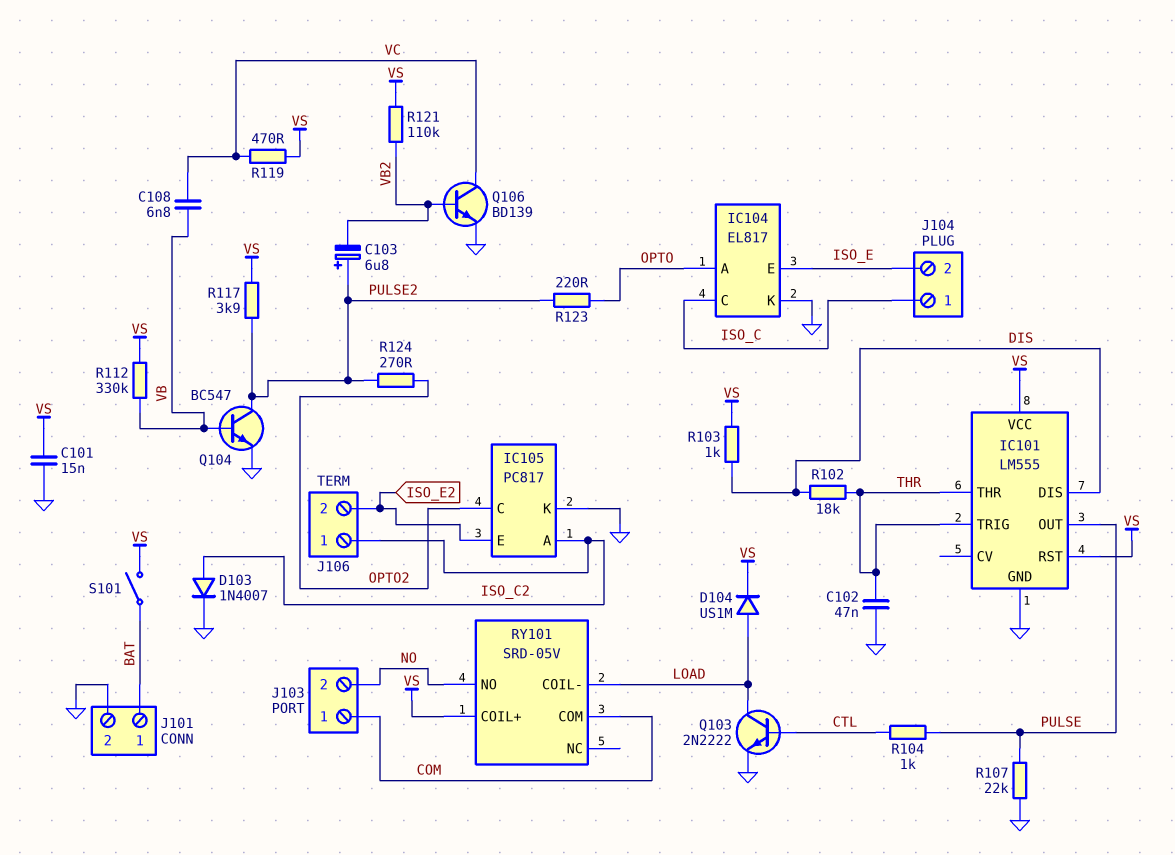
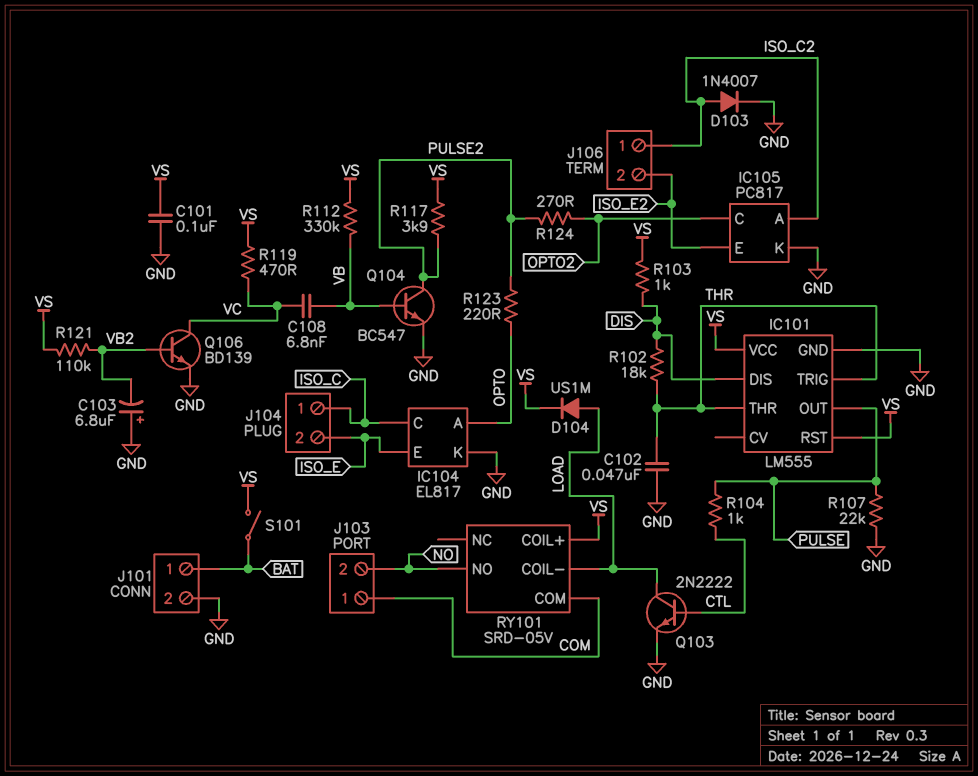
C101: 15nF (GND, VS) -> 100nF (GND, VS)
C103: 6.8uF (plus PULSE2, minus VB2) -> 6.8uF (plus GND, minus VB2)

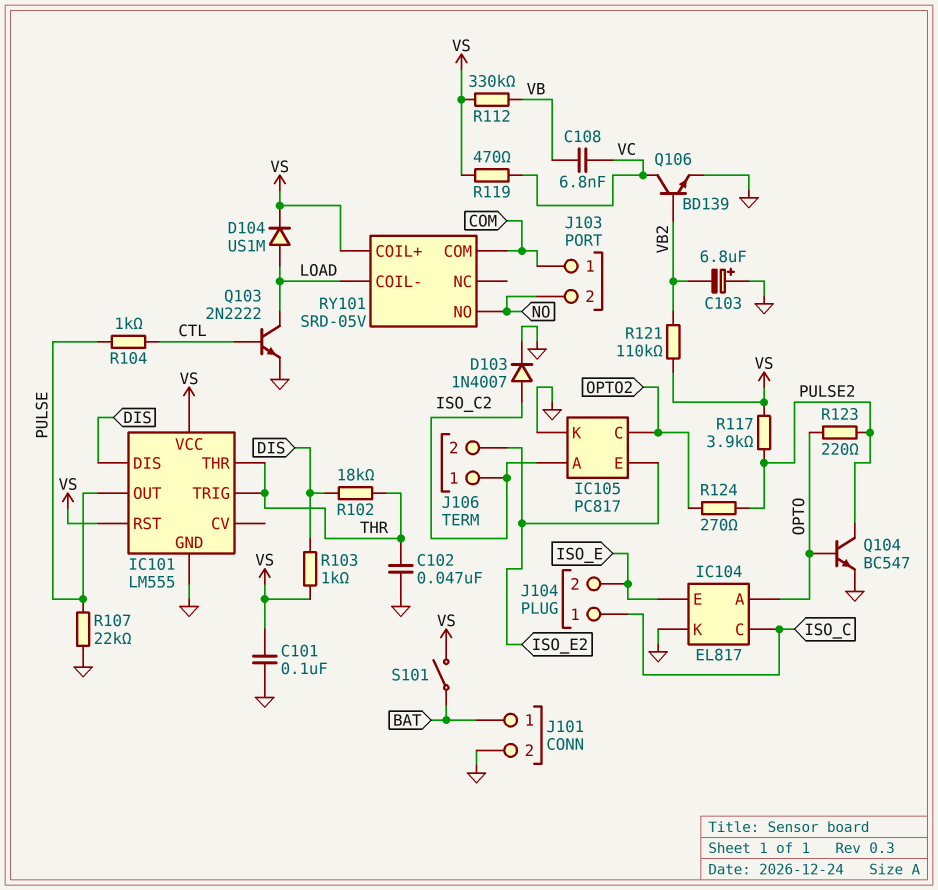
Q104: NPN BC547 (B VB, C PULSE2, E GND) -> NPN BC547 (B OPTO, C PULSE2, E GND)

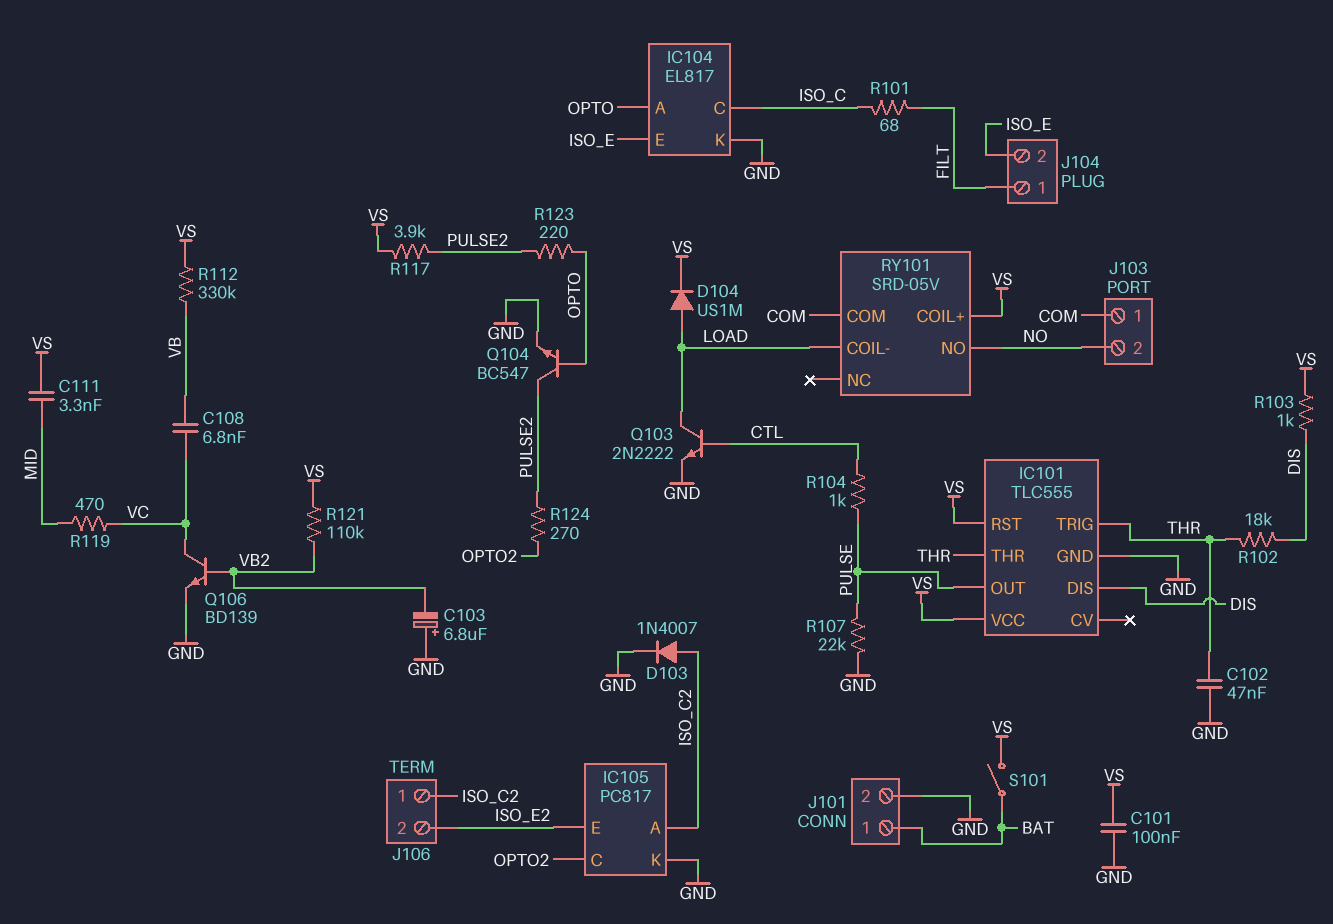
C111: none -> 3.3nF (MID, VS)
IC101: LM555 -> TLC555
J104 pin 1: ISO_C -> FILT
R101: none -> 68 (FILT, ISO_C)
R119: 470 (VC, VS) -> 470 (MID, VC)

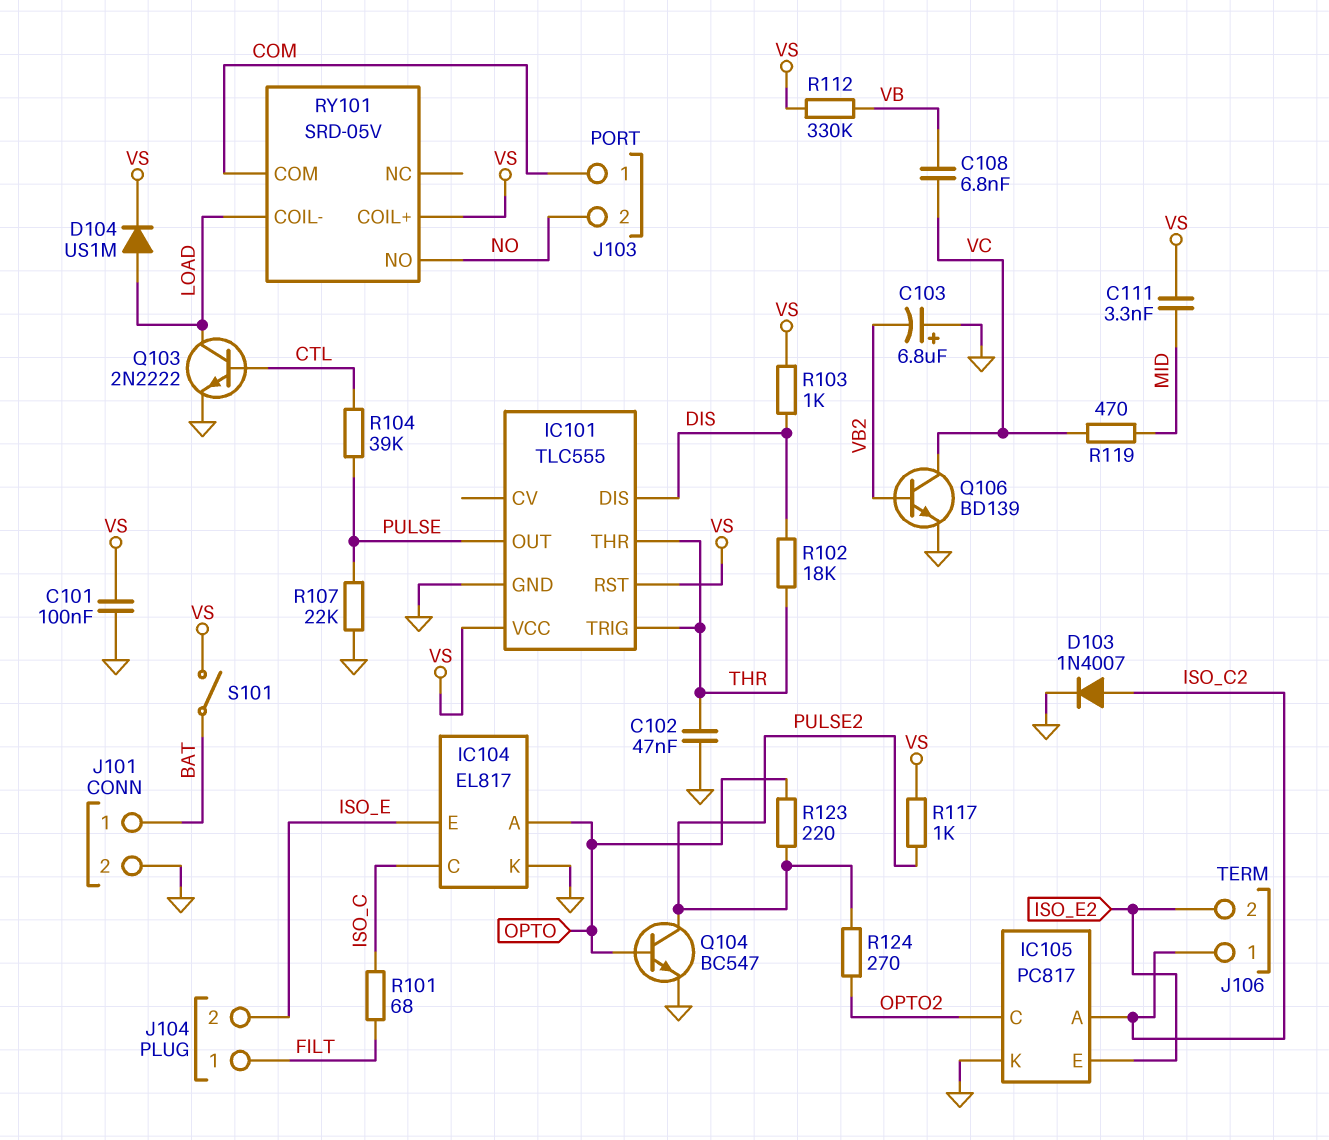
R104: 1k (CTL, PULSE) -> 39k (CTL, PULSE)
R117: 3.9k (PULSE2, VS) -> 1k (PULSE2, VS)
R121: 110k (VB2, VS) -> none

